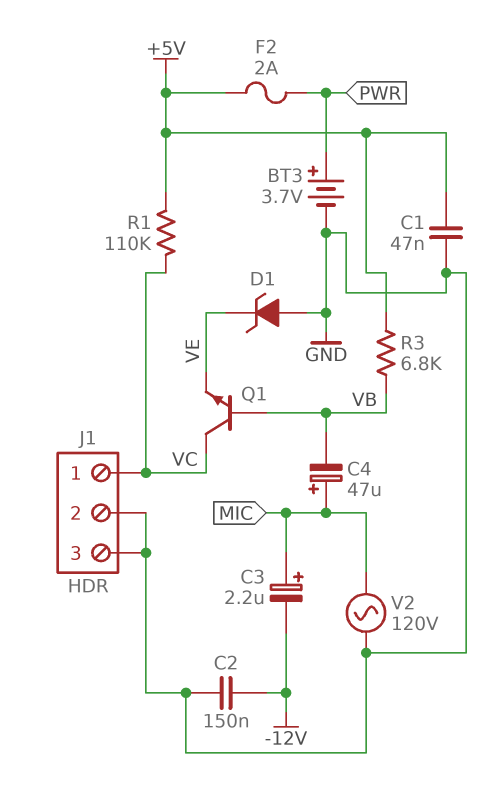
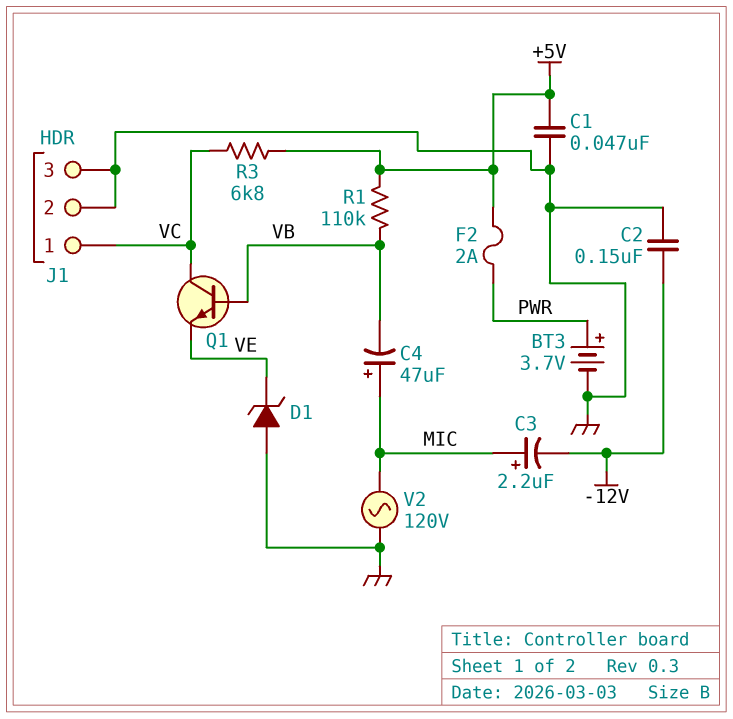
R1: 110k (+5V, VC) -> 110k (+5V, VB)
R3: 6.8k (+5V, VB) -> 6.8k (+5V, VC)

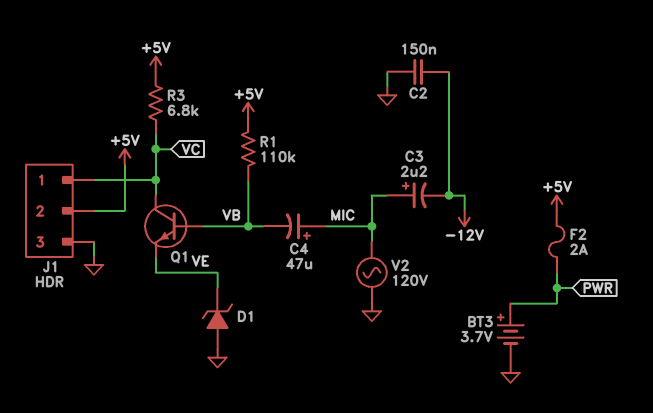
C1: 47nF (+5V, GND) -> none
J1 pin 2: GND -> +5V

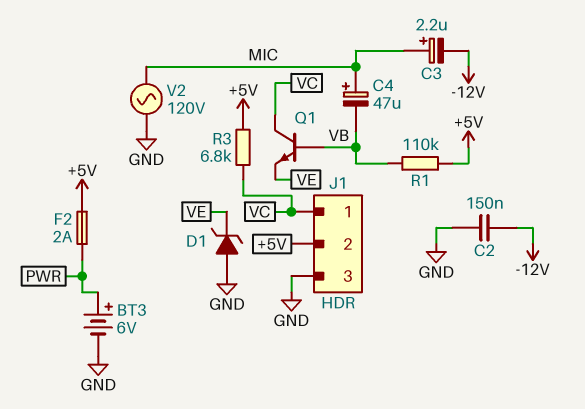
BT3: 3.7V (plus PWR, minus GND) -> 6V (plus PWR, minus GND)

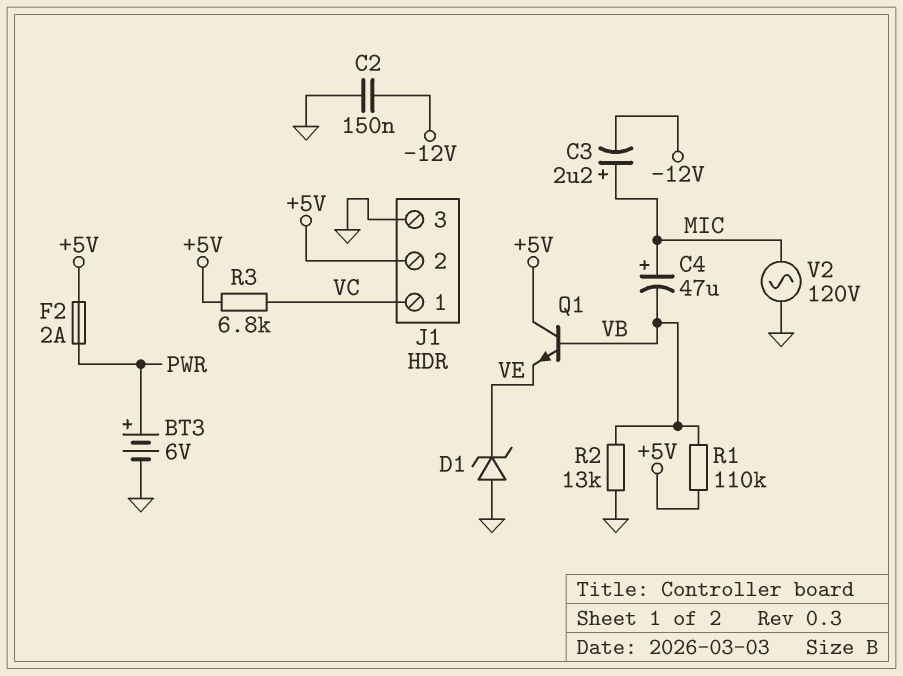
Q1: NPN (B VB, C VC, E VE) -> NPN (B VB, C +5V, E VE)
R2: none -> 13k (GND, VB)

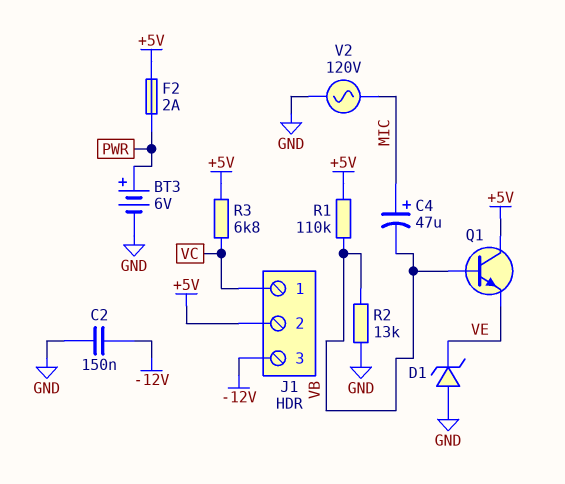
C3: 2.2uF (plus MIC, minus -12V) -> none
J1 pin 3: GND -> -12V

